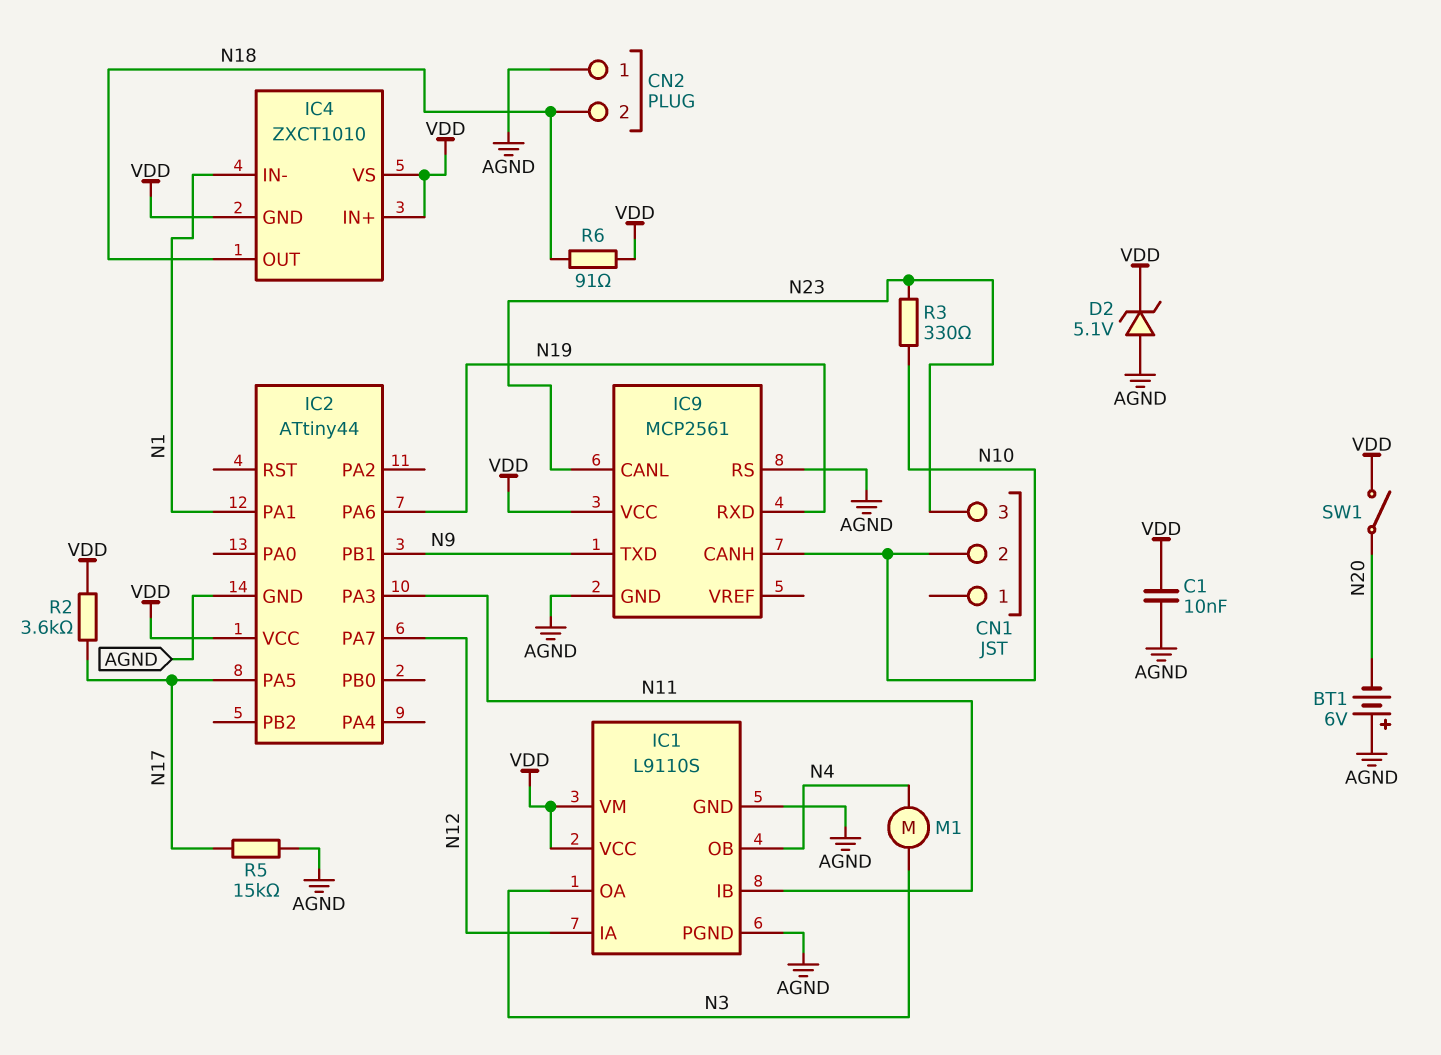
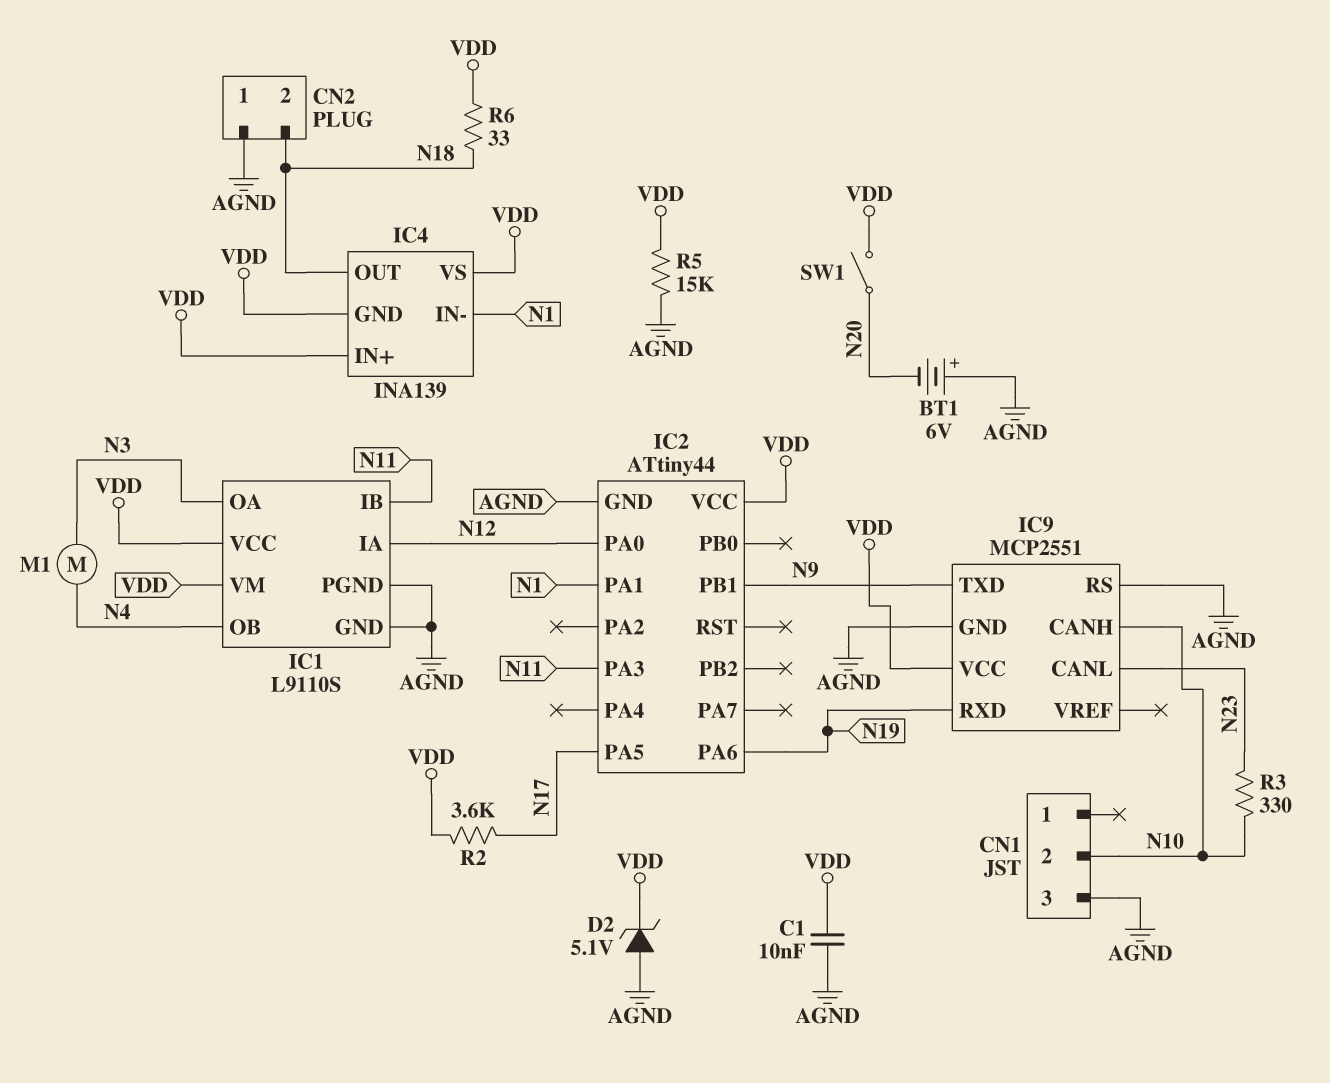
CN1 pin 3: N23 -> AGND
IC2 pin PA0: none -> N12
IC2 pin PA7: N12 -> none
IC4: ZXCT1010 -> INA139
IC9: MCP2561 -> MCP2551
R5: 15k (AGND, N17) -> 15k (AGND, VDD)
R6: 91 (N18, VDD) -> 33 (N18, VDD)

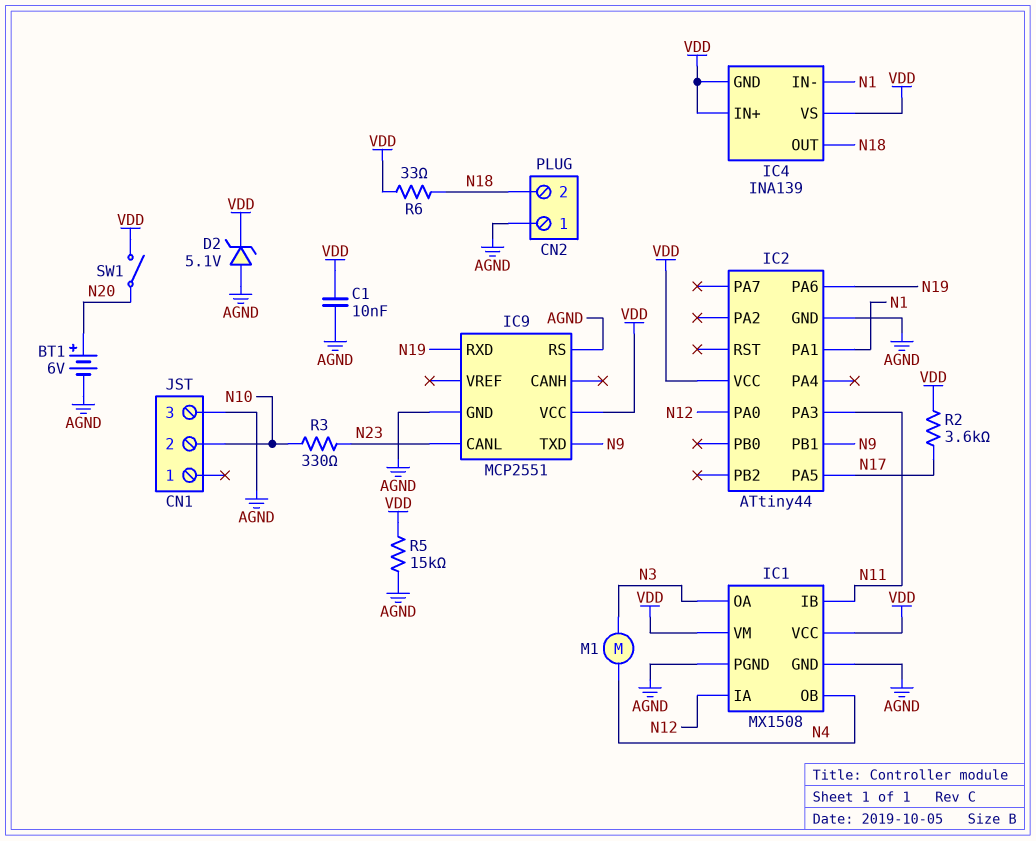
BT1: 6V (plus AGND, minus N20) -> 6V (plus N20, minus AGND)
IC1: L9110S -> MX1508
IC9 pin CANH: N10 -> none

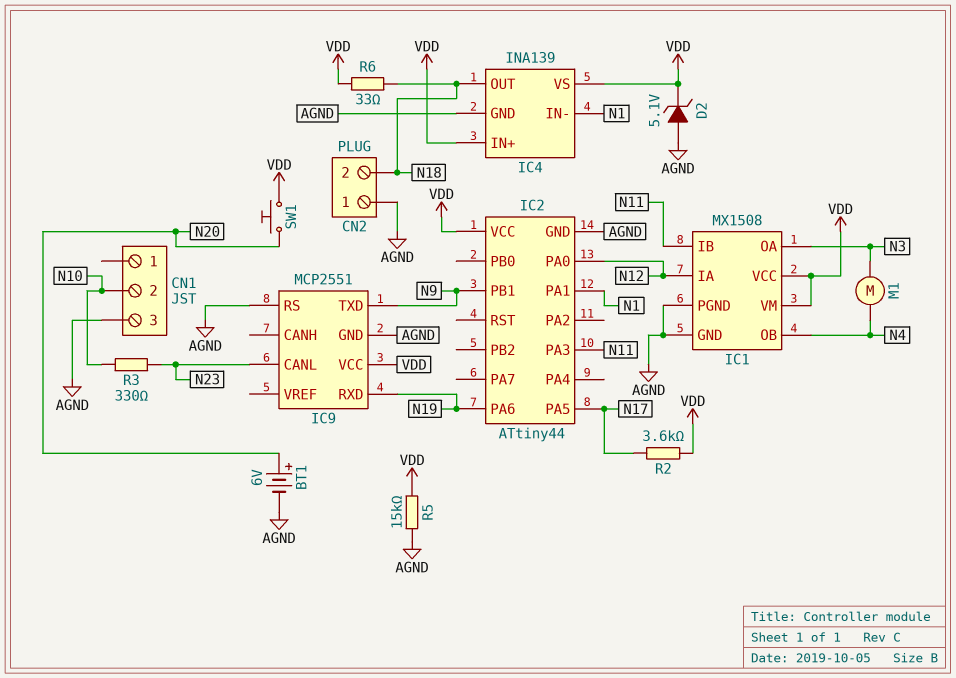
C1: 10nF (AGND, VDD) -> none
IC4 pin GND: VDD -> AGND
SW1: switch (N20, VDD) -> button (N20, VDD)

